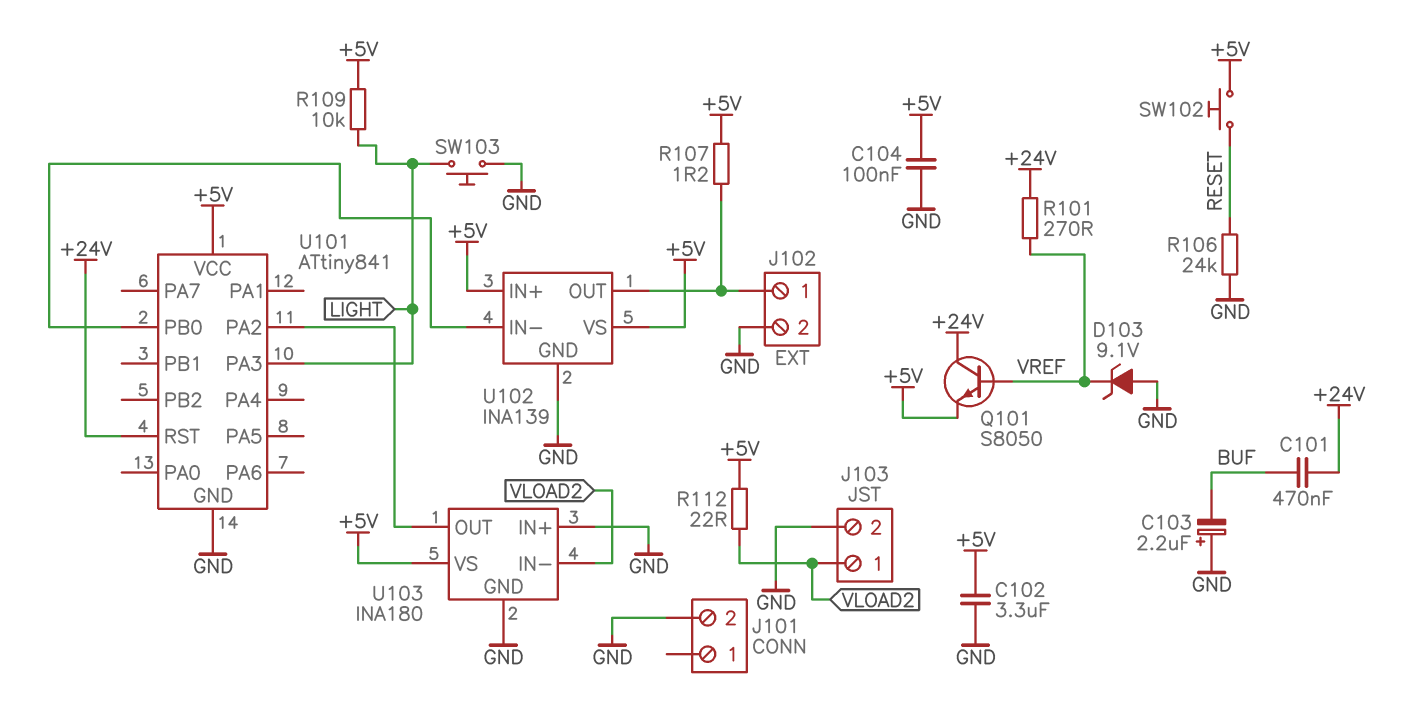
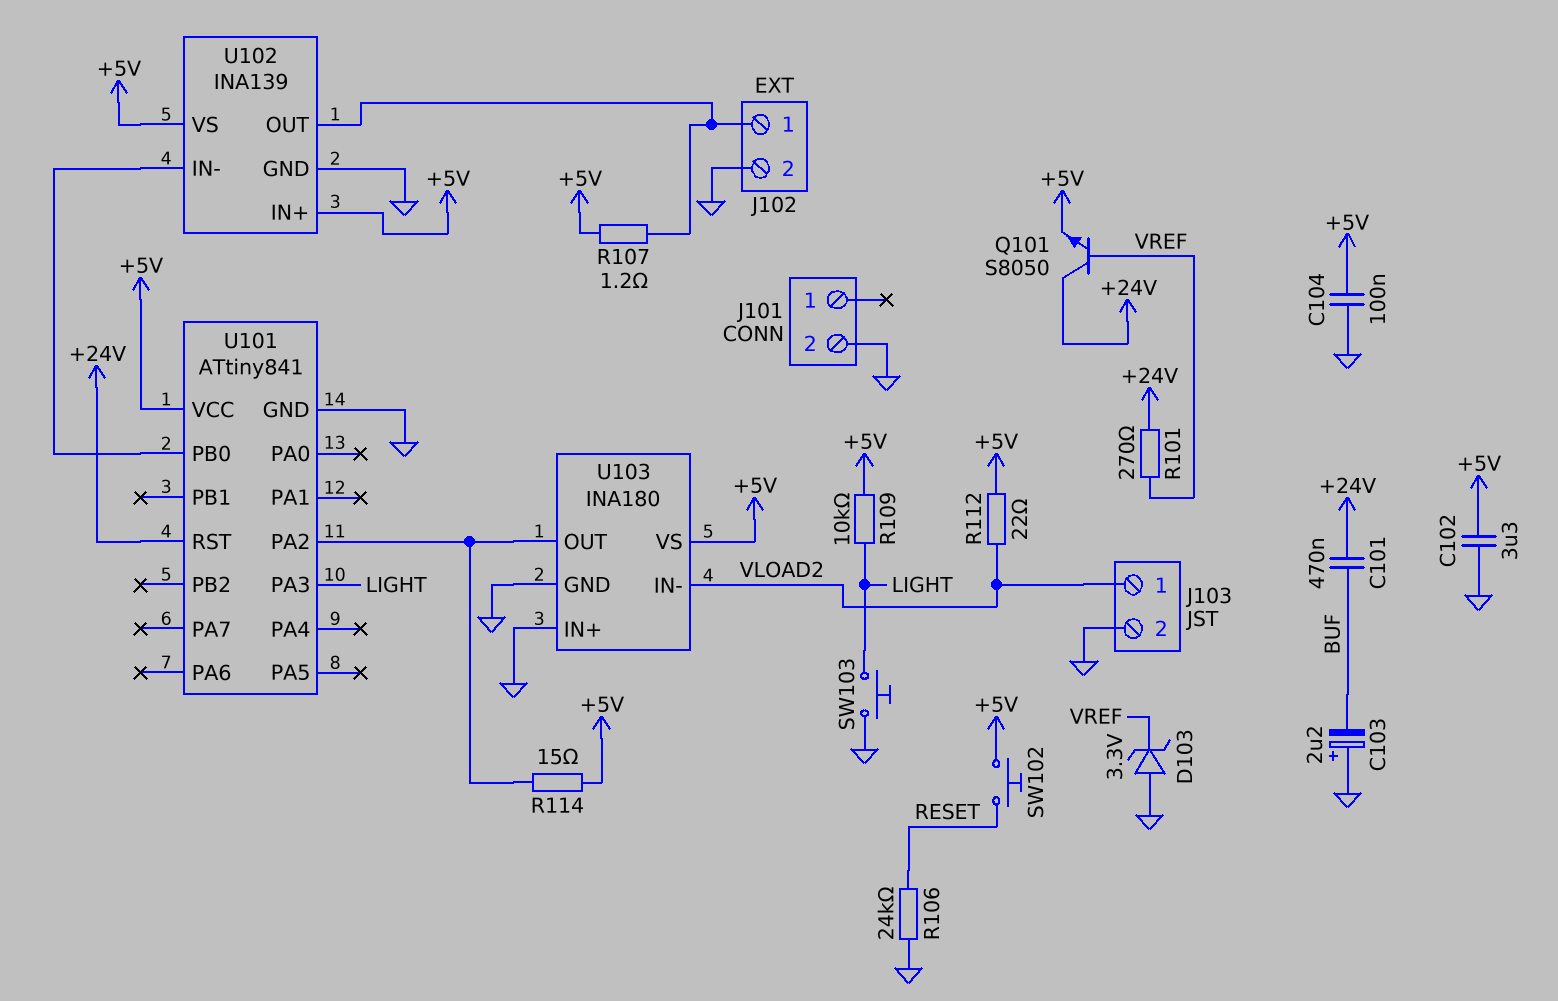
D103: zener 9.1V (A GND, K VREF) -> zener 3.3V (A GND, K VREF)
R114: none -> 15 (+5V, U101/PA2)

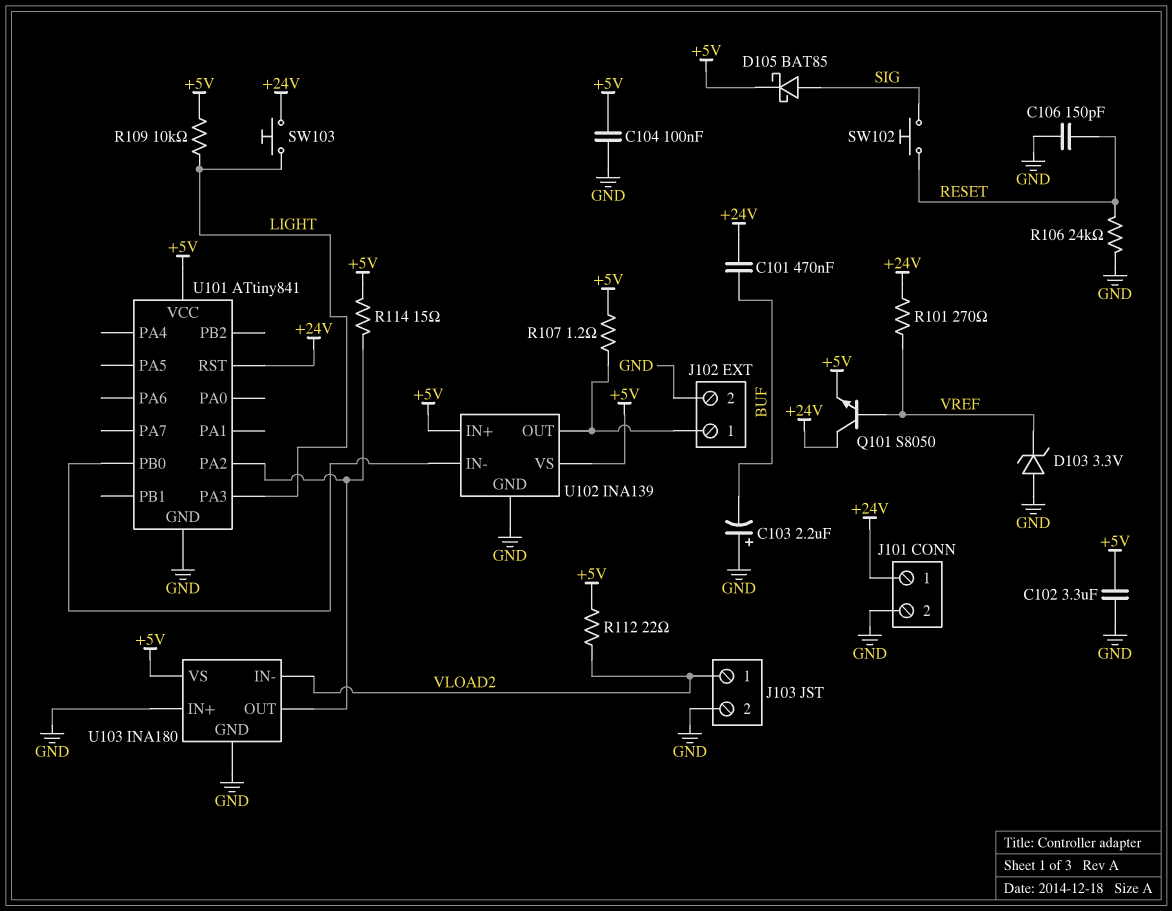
C106: none -> 150pF (GND, RESET)
D105: none -> schottky BAT85 (A SIG, K +5V)
J101 pin 1: none -> +24V
SW102: button (+5V, RESET) -> button (RESET, SIG)
SW103: button (GND, LIGHT) -> button (+24V, LIGHT)

